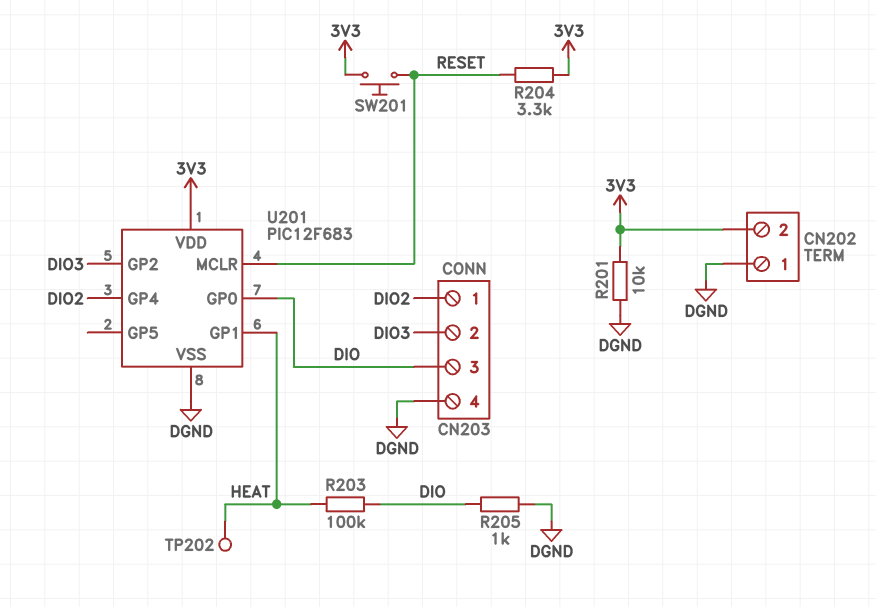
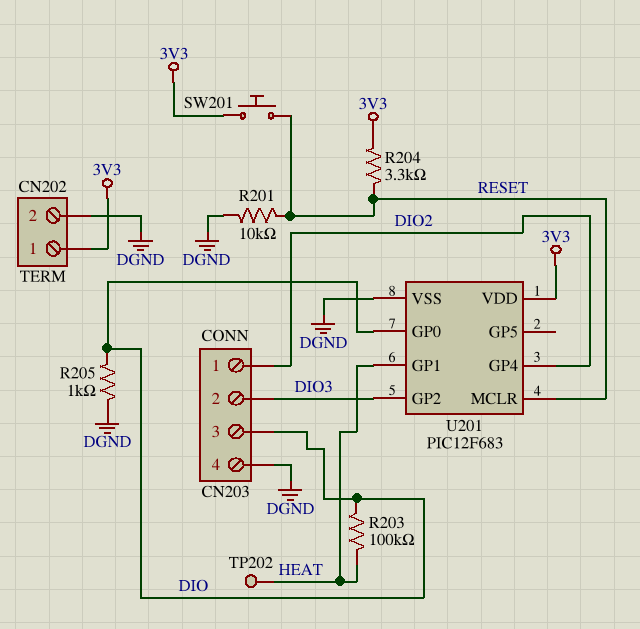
CN202 pin 1: DGND -> 3V3
CN202 pin 2: 3V3 -> DGND
R201: 10k (3V3, DGND) -> 10k (DGND, RESET)

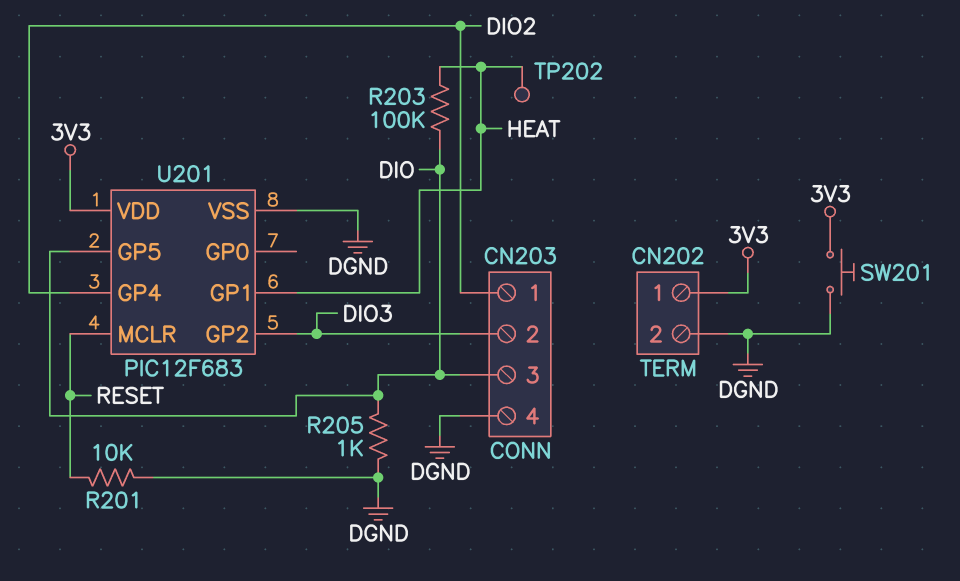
R204: 3.3k (3V3, RESET) -> none
SW201: button (3V3, RESET) -> button (3V3, DGND)
U201 pin GP0: DIO -> none
U201 pin GP5: none -> DIO

